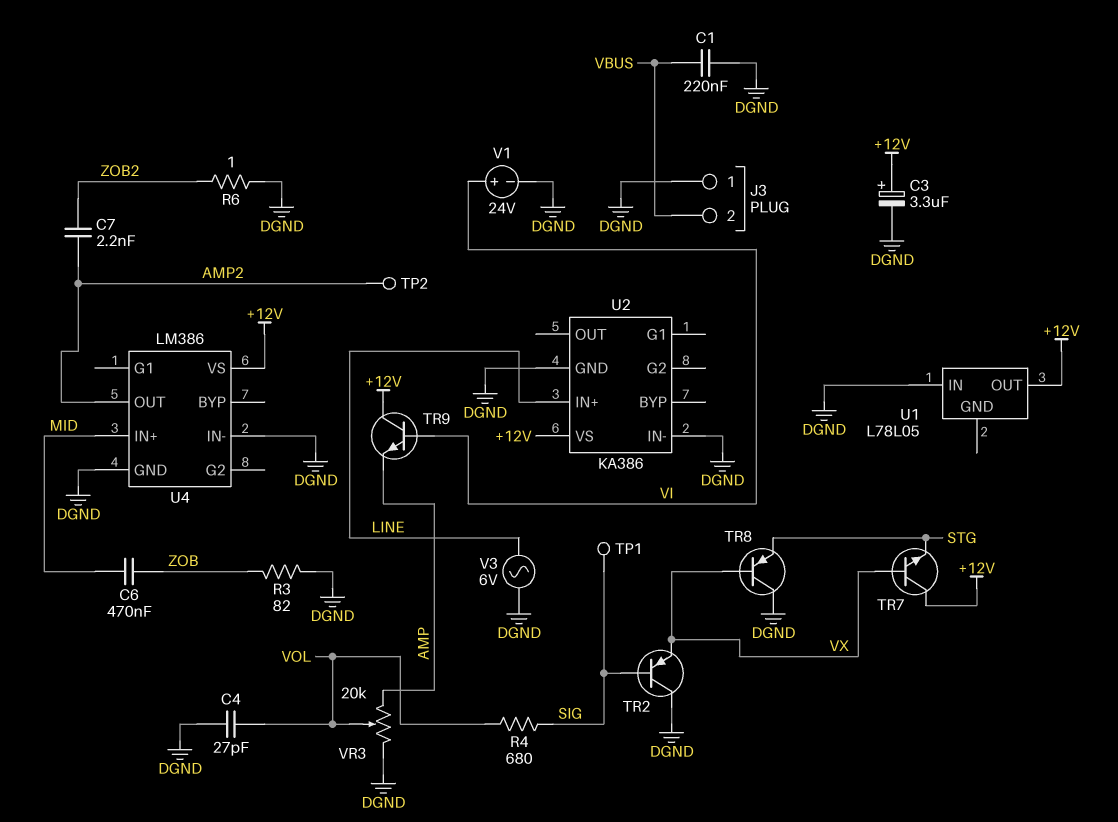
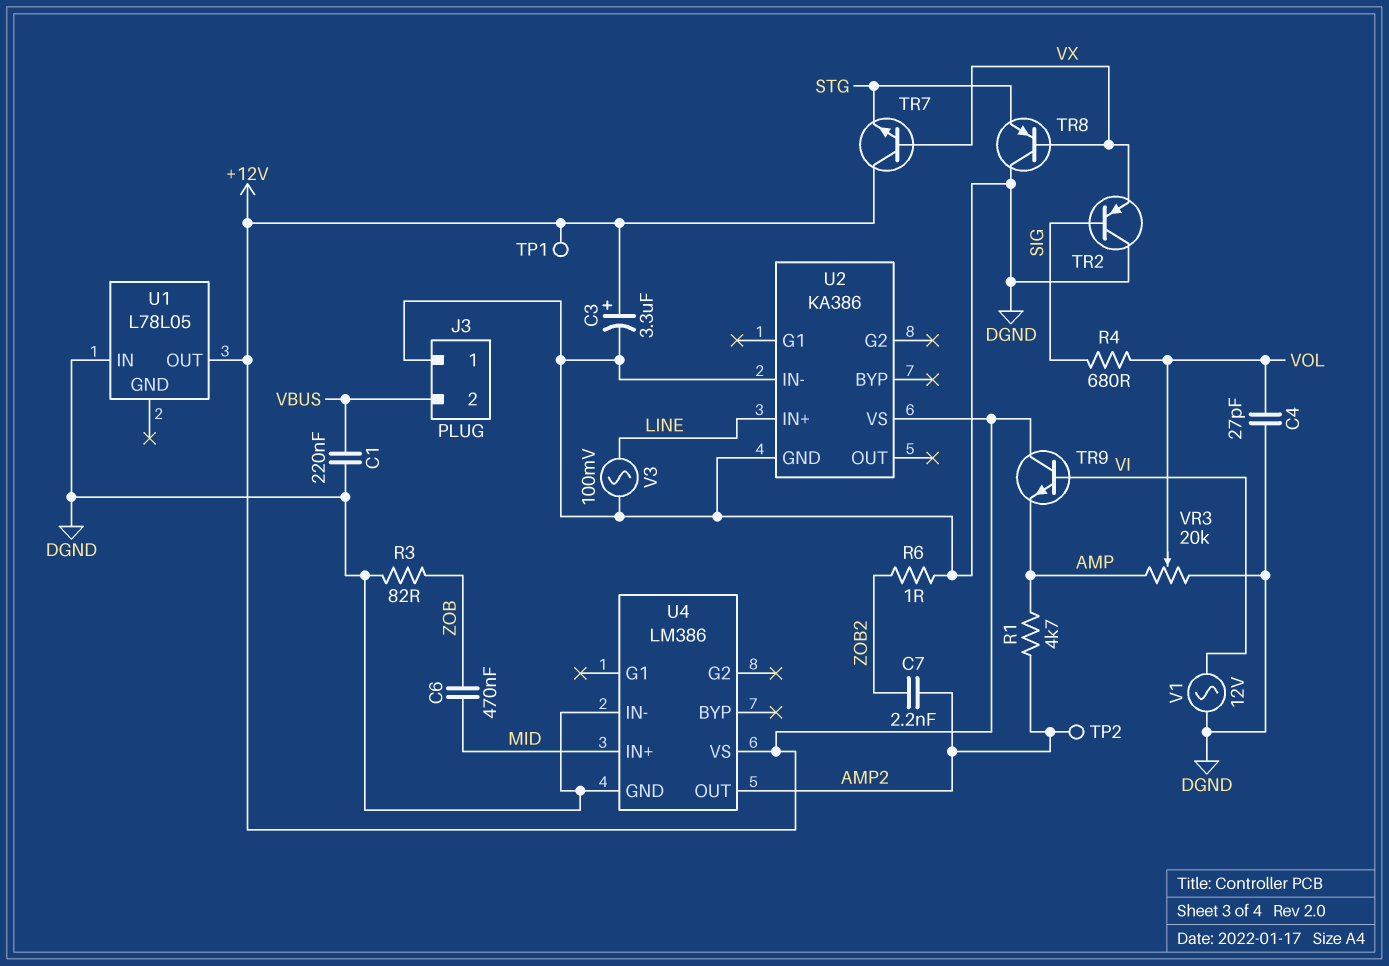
R1: none -> 4.7k (AMP, AMP2)
TP1: test point (SIG) -> test point (+12V)
V1: 24V (plus VI, minus DGND) -> AC 12V (DGND, VI)
V3: AC 6V (DGND, LINE) -> AC 100mV (DGND, LINE)

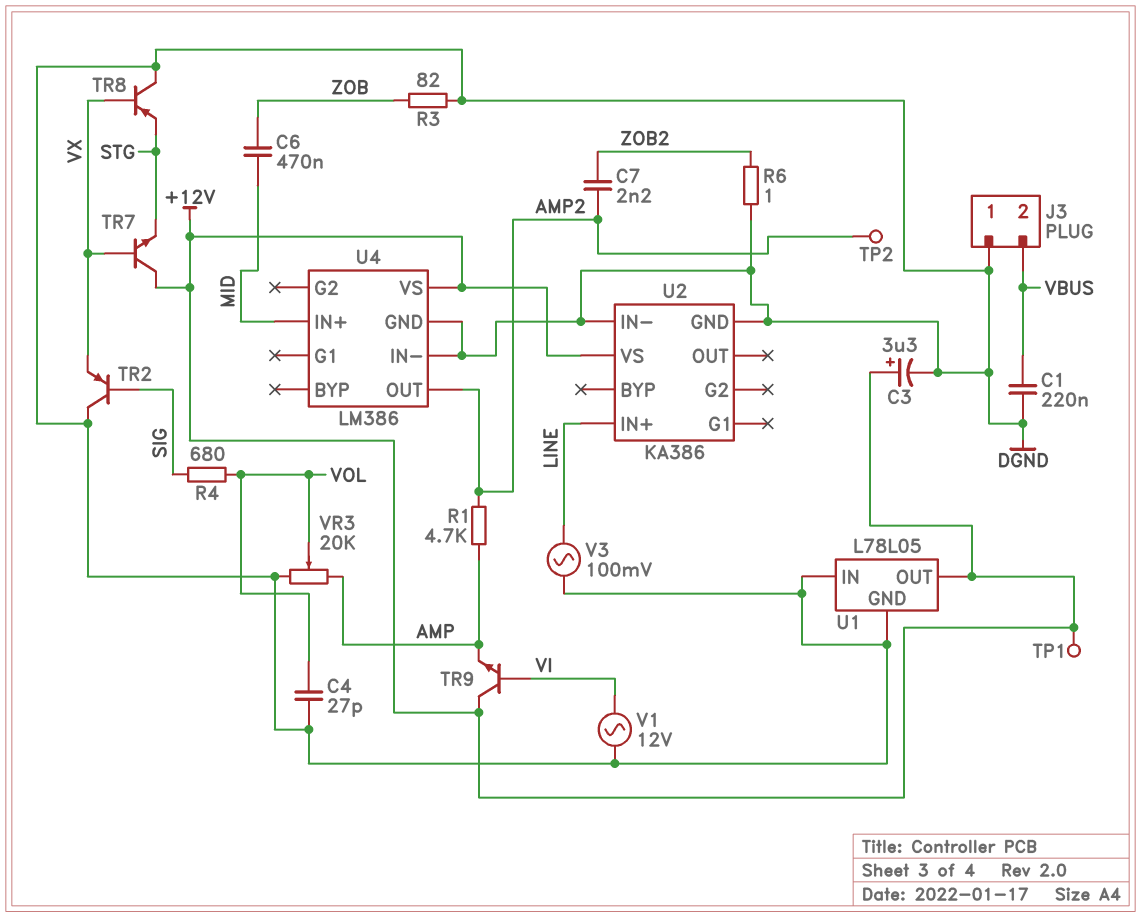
U1 pin GND: none -> DGND

